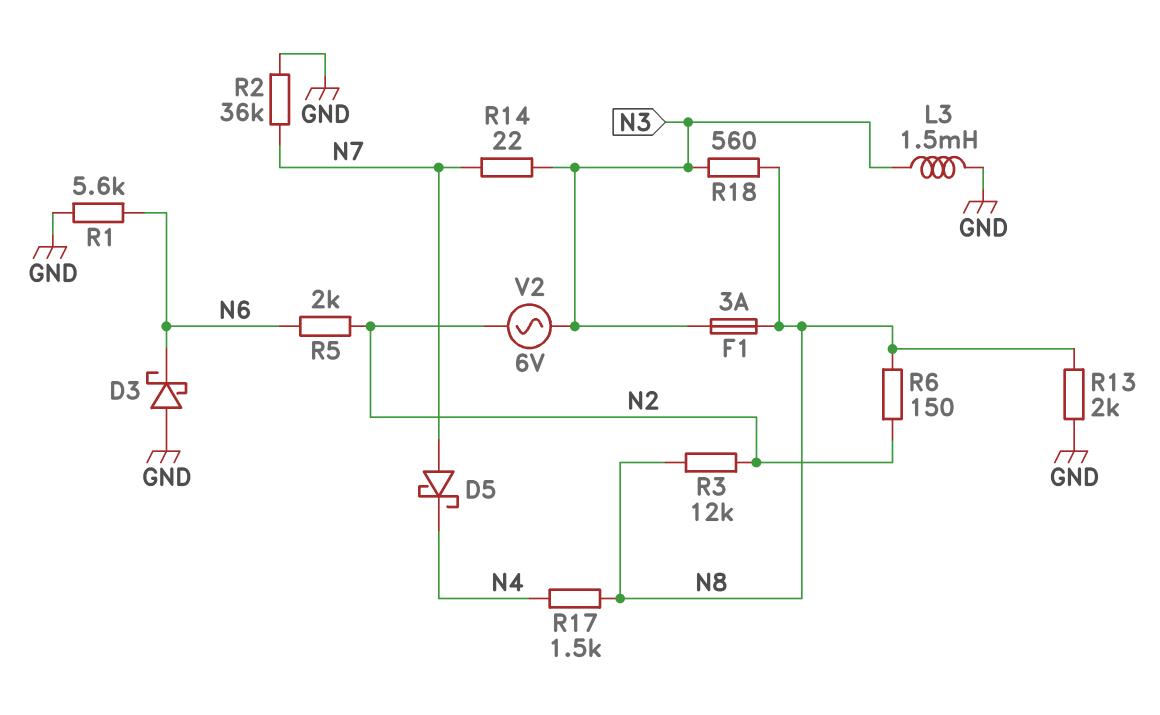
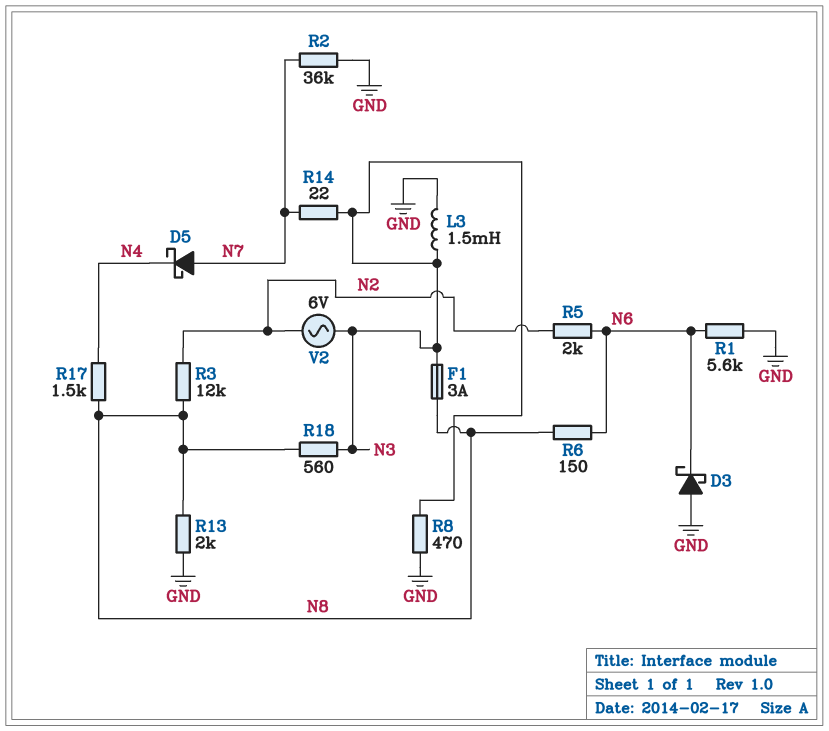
R6: 150 (N2, N8) -> 150 (N6, N8)
R8: none -> 470 (GND, N3)

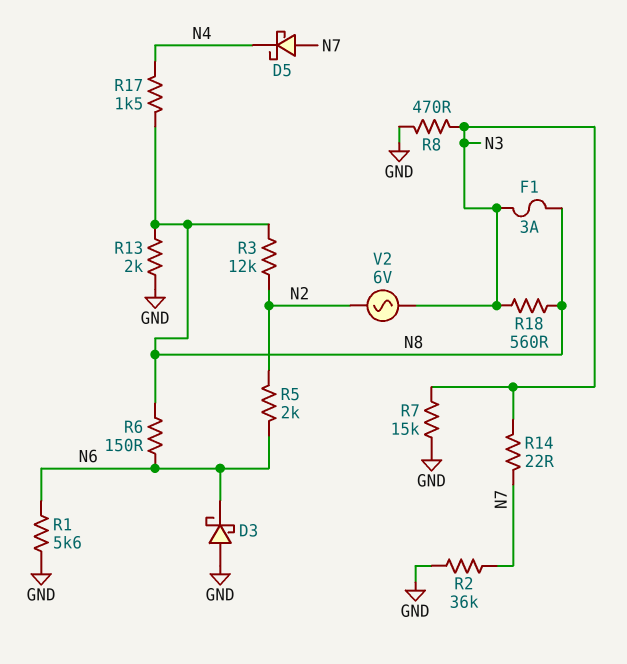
L3: 1.5mH (GND, N3) -> none
R7: none -> 15k (GND, N3)

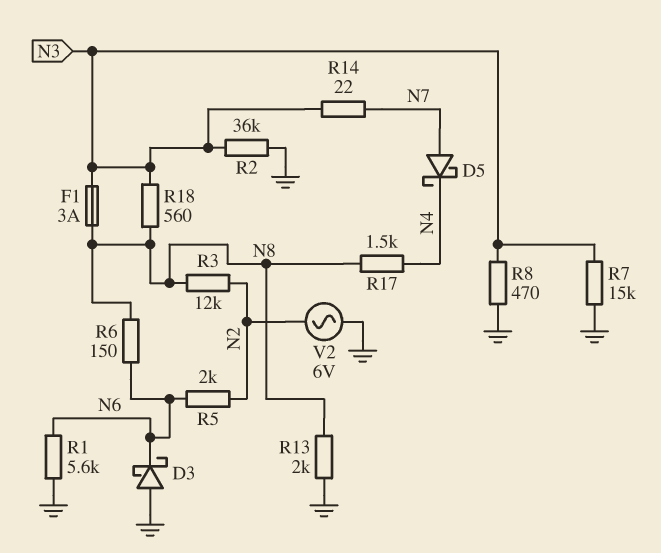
R2: 36k (GND, N7) -> 36k (GND, N3)
V2: AC 6V (N2, N3) -> AC 6V (GND, N2)

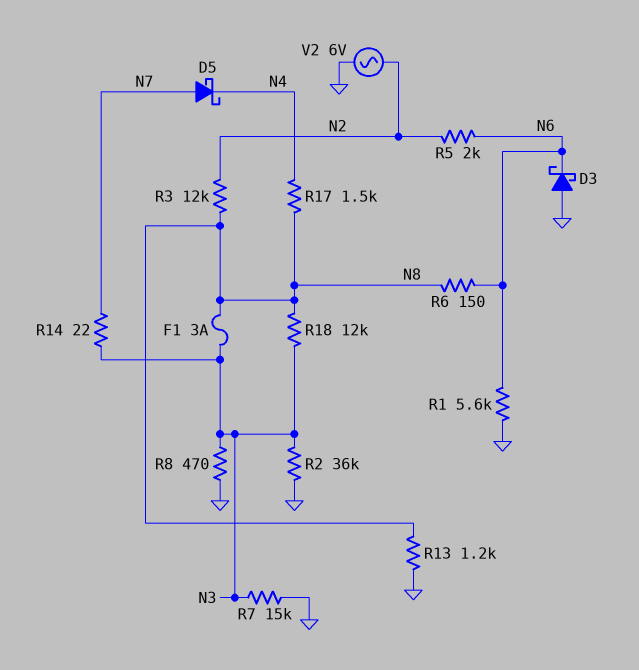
R13: 2k (GND, N8) -> 1.2k (GND, N8)
R18: 560 (N3, N8) -> 12k (N3, N8)

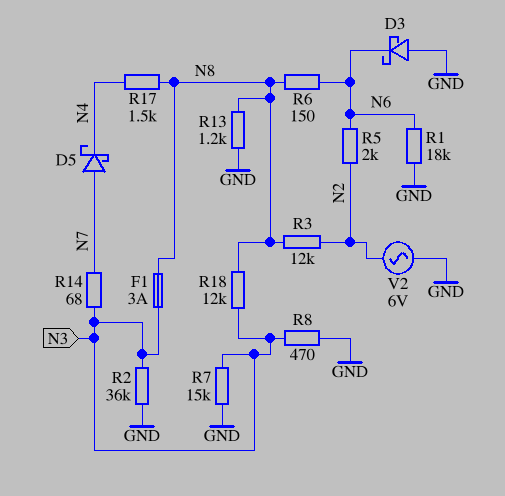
R1: 5.6k (GND, N6) -> 18k (GND, N6)
R14: 22 (N3, N7) -> 68 (N3, N7)

